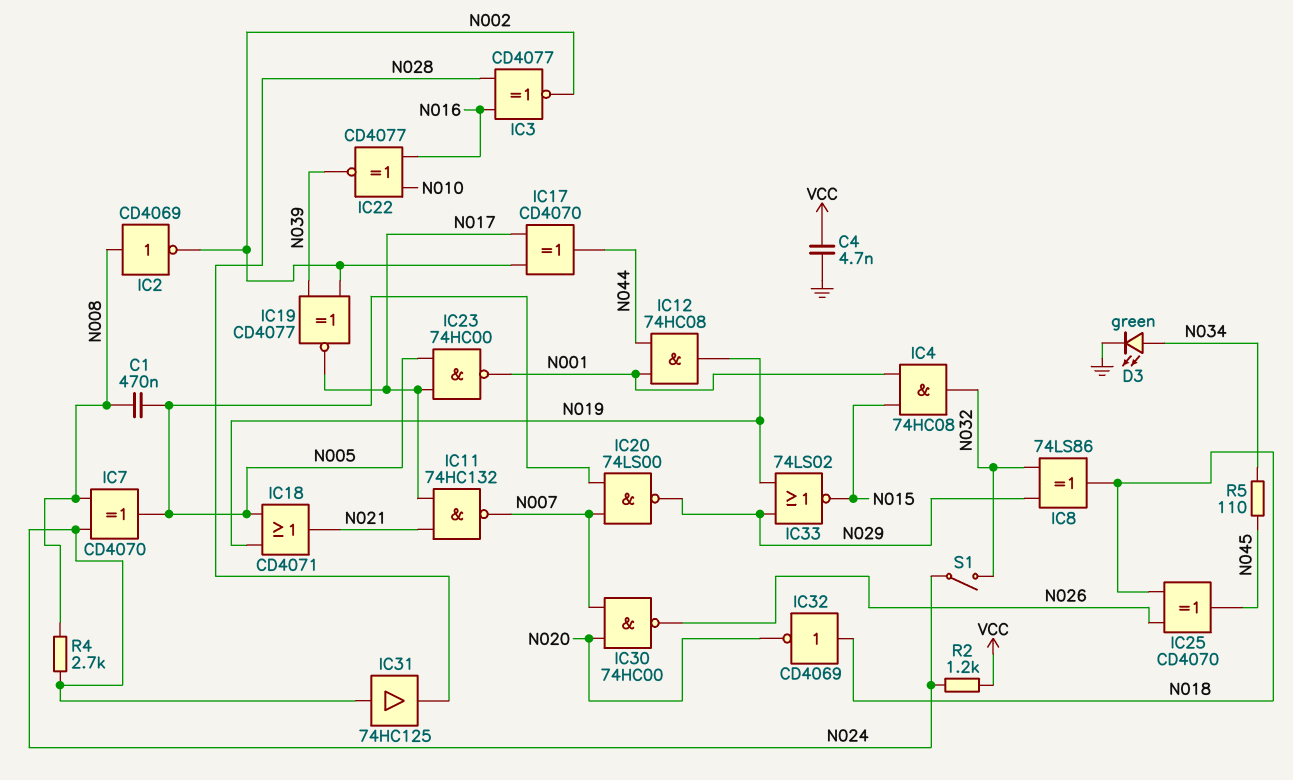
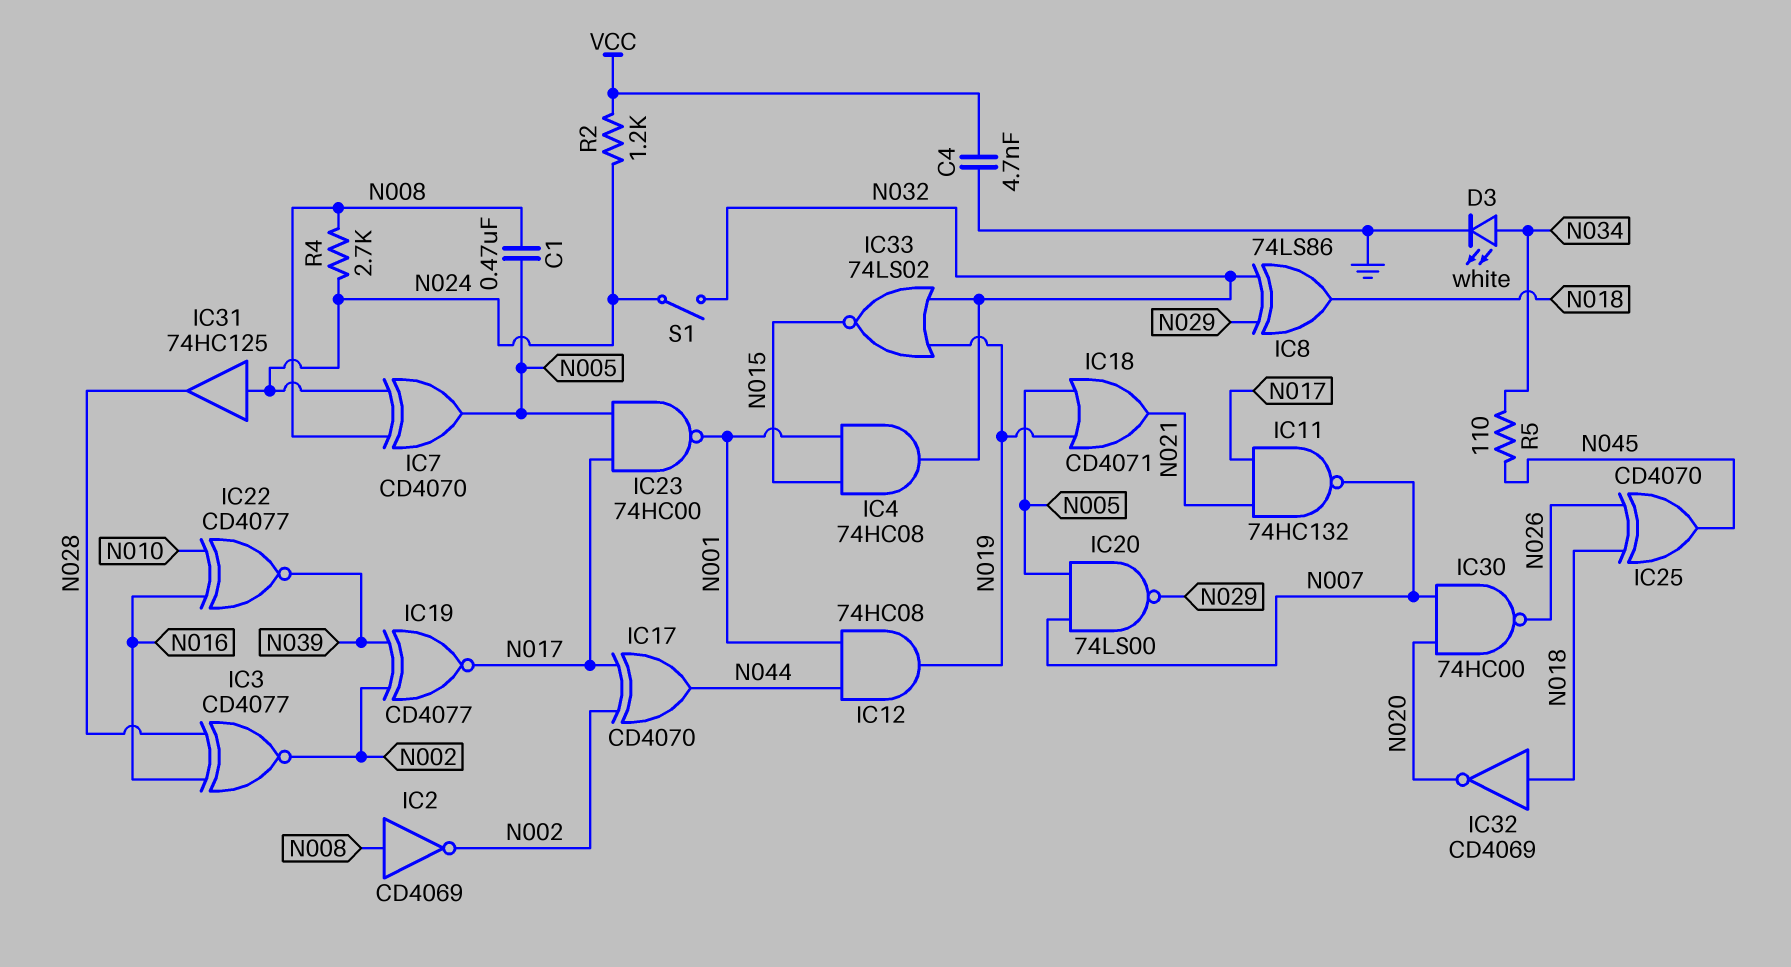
D3: LED green (A N034, K GND) -> LED white (A N034, K GND)
IC33: NOR 74LS02 (in N019, in N029, out N015) -> NOR 74LS02 (in N019, in N032, out N015)

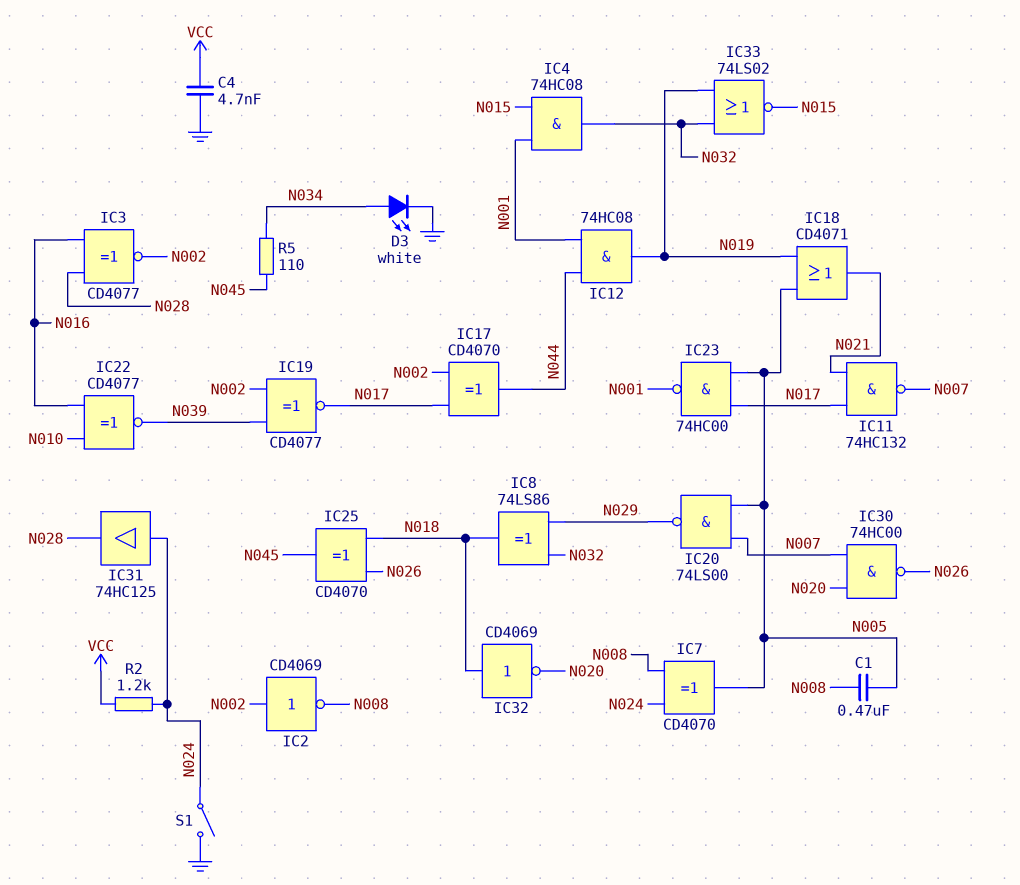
IC2: NOT CD4069 (in N008, out N002) -> NOT CD4069 (in N002, out N008)
R4: 2.7k (N008, N024) -> none
S1: switch (N024, N032) -> switch (GND, N024)

